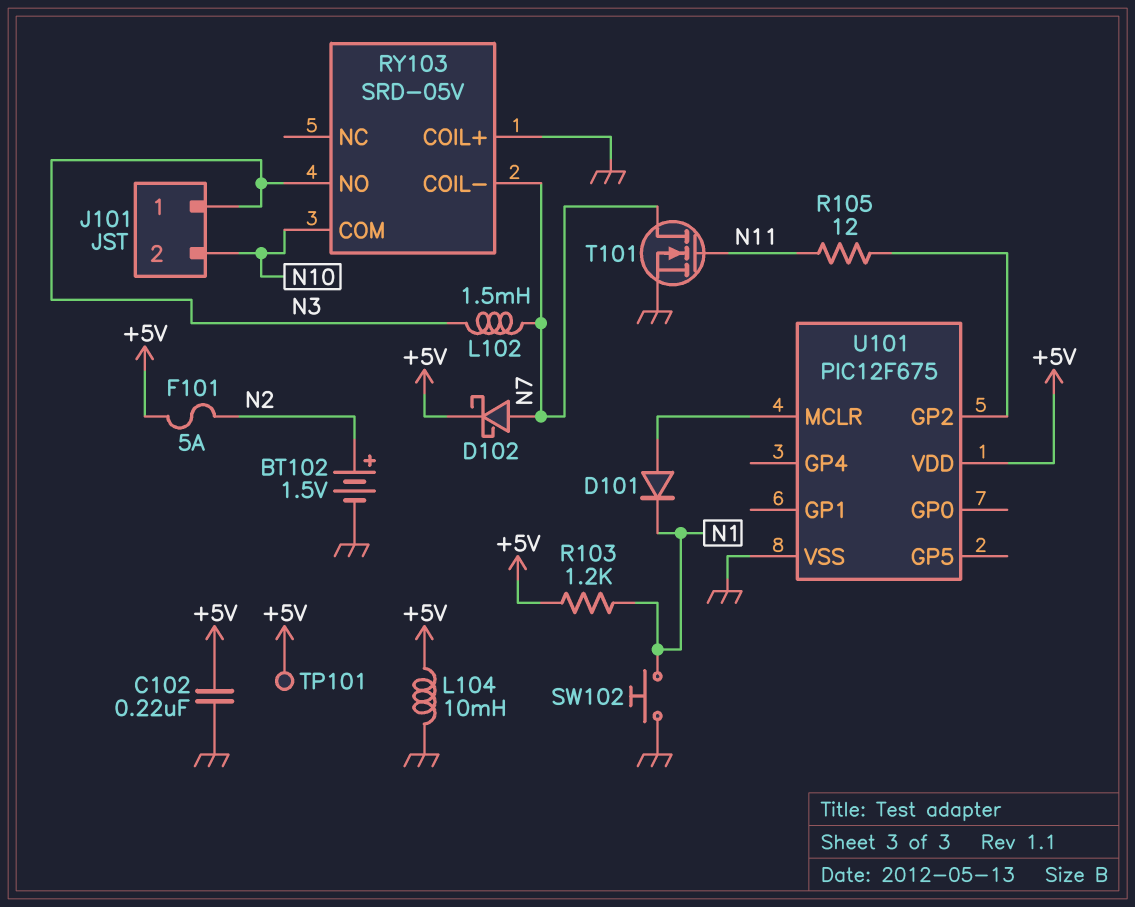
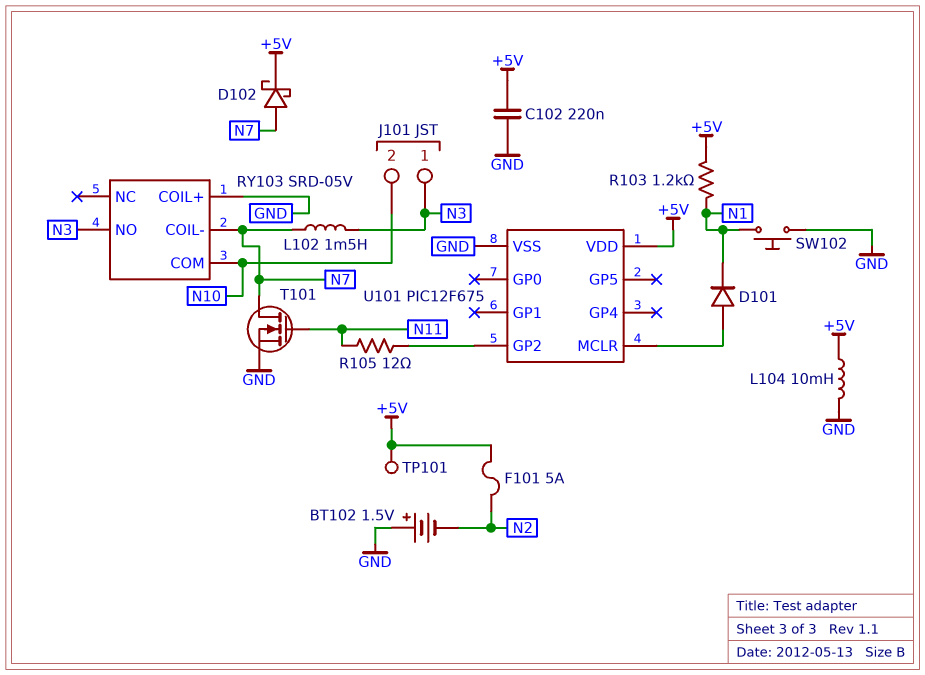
BT102: 1.5V (plus N2, minus GND) -> 1.5V (plus GND, minus N2)

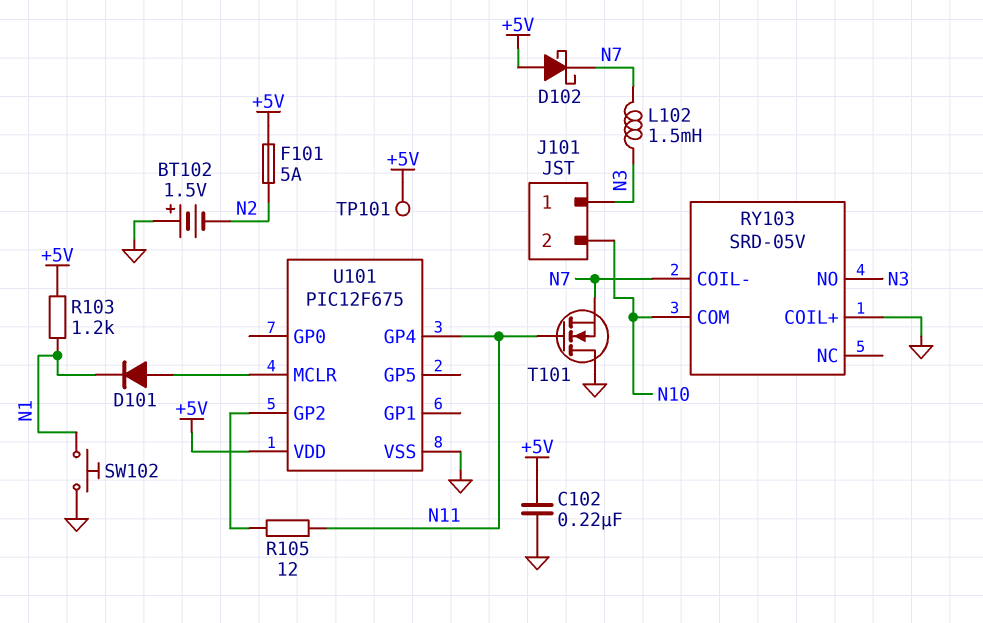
D102: schottky (A N7, K +5V) -> schottky (A +5V, K N7)
L104: 10mH (+5V, GND) -> none
T101: NMOS (G N11, D N7, S GND) -> NMOS (G N11, D GND, S N7)
U101 pin GP4: none -> N11

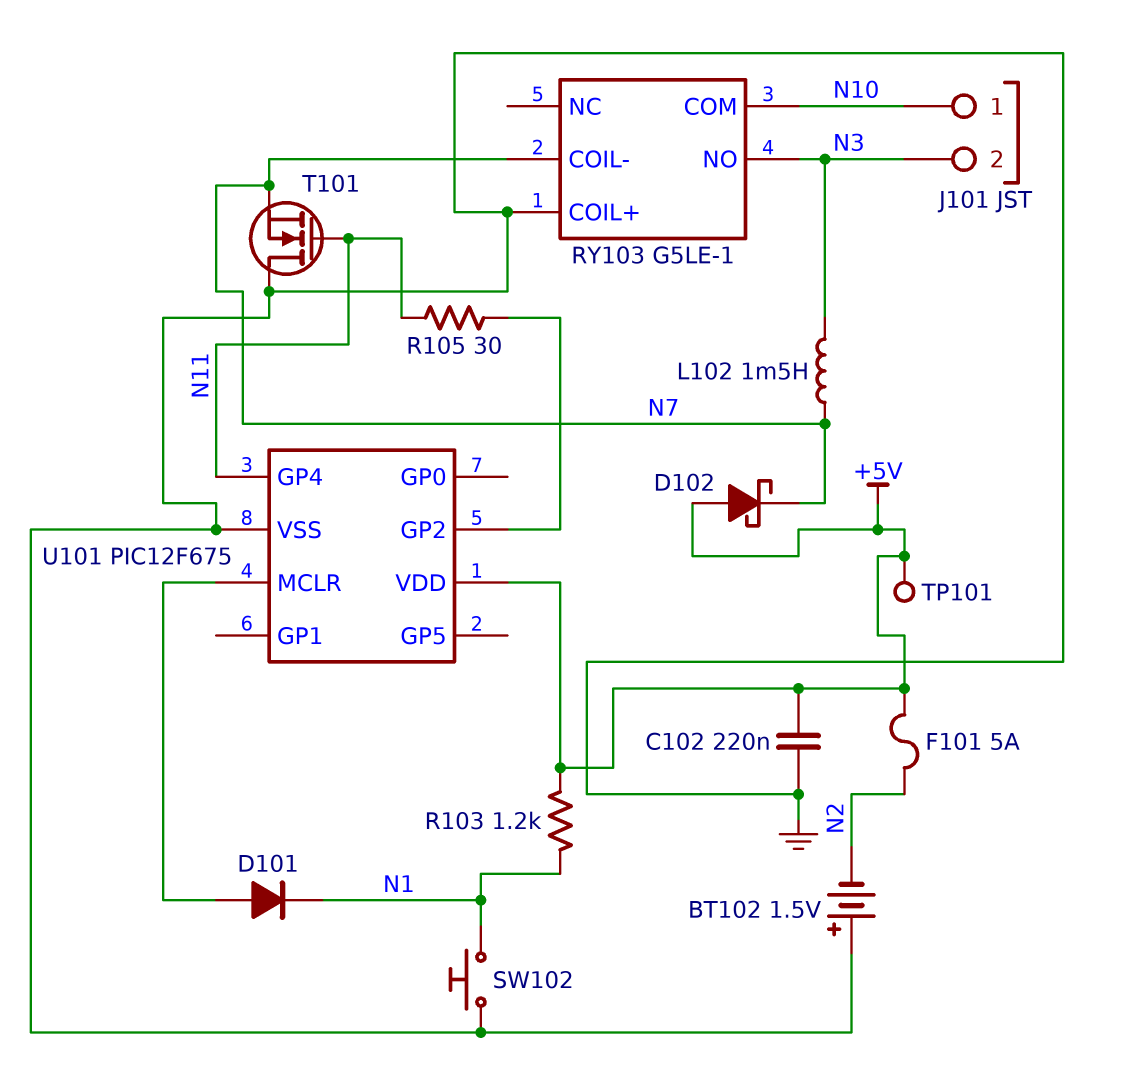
J101 pin 1: N3 -> N10
J101 pin 2: N10 -> N3
R105: 12 (N11, U101/GP2) -> 30 (N11, U101/GP2)
RY103: SRD-05V -> G5LE-1

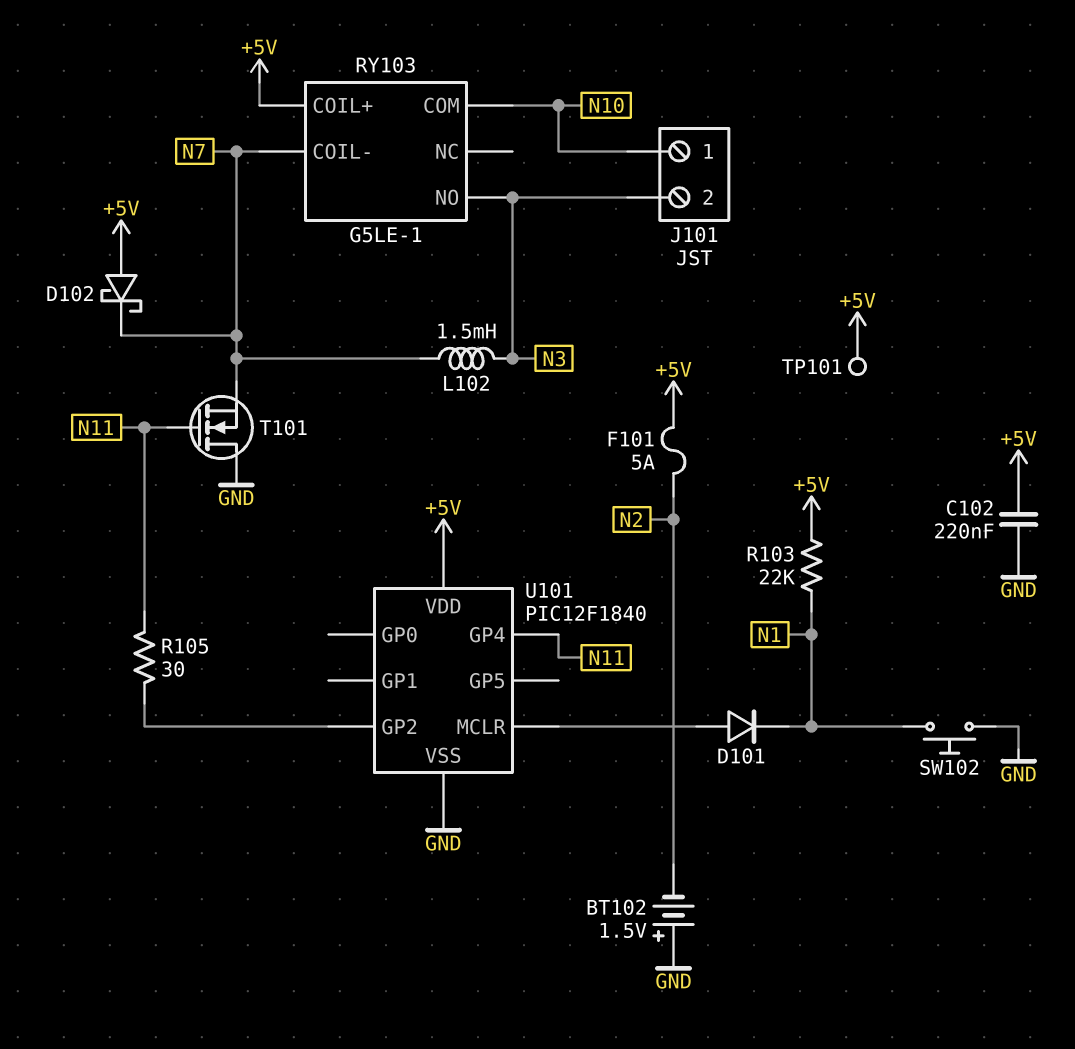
R103: 1.2k (+5V, N1) -> 22k (+5V, N1)
RY103 pin COIL+: GND -> +5V
U101: PIC12F675 -> PIC12F1840

